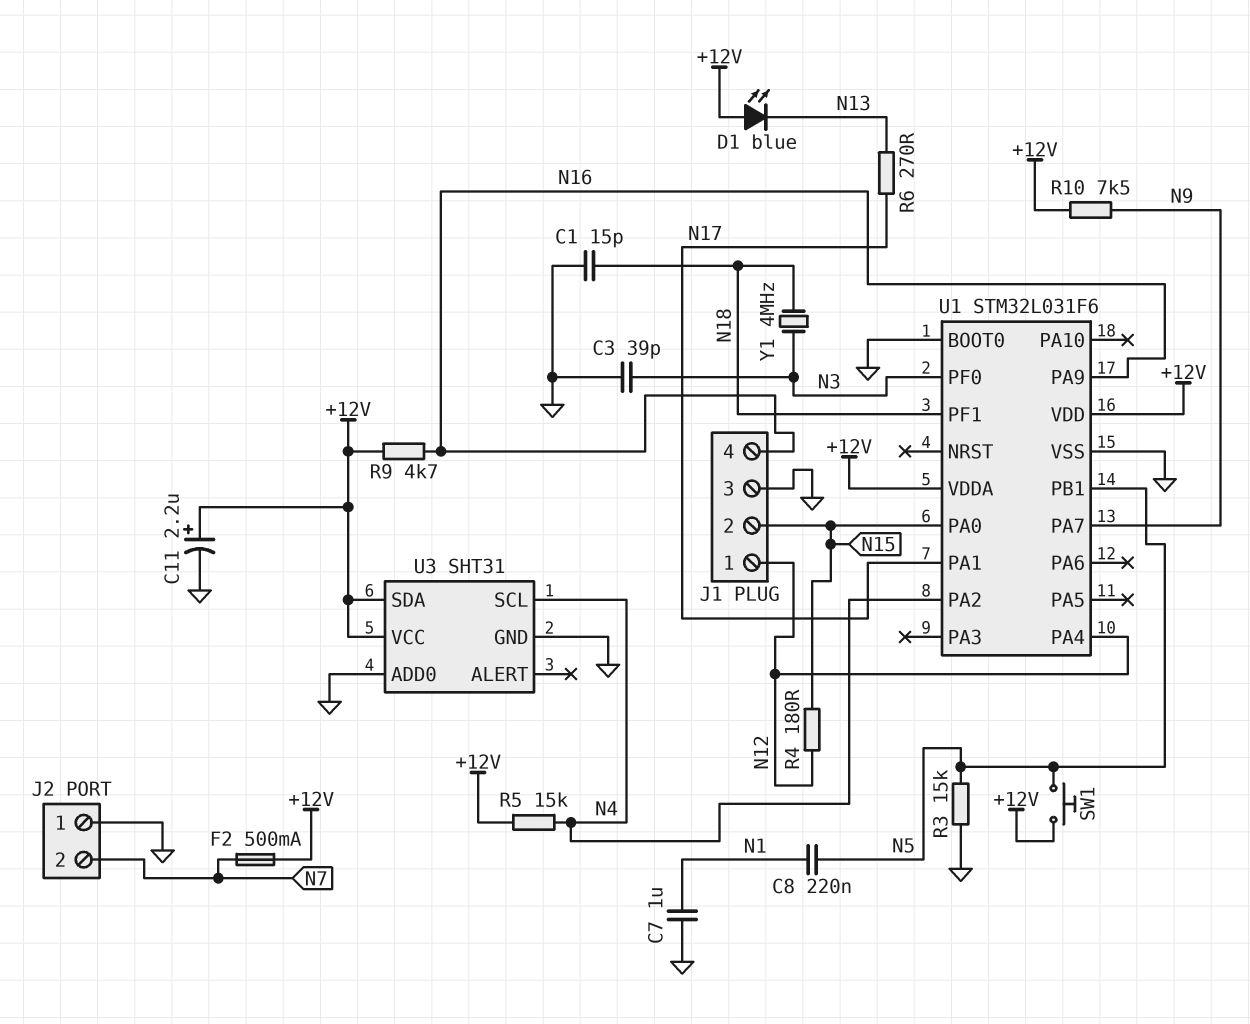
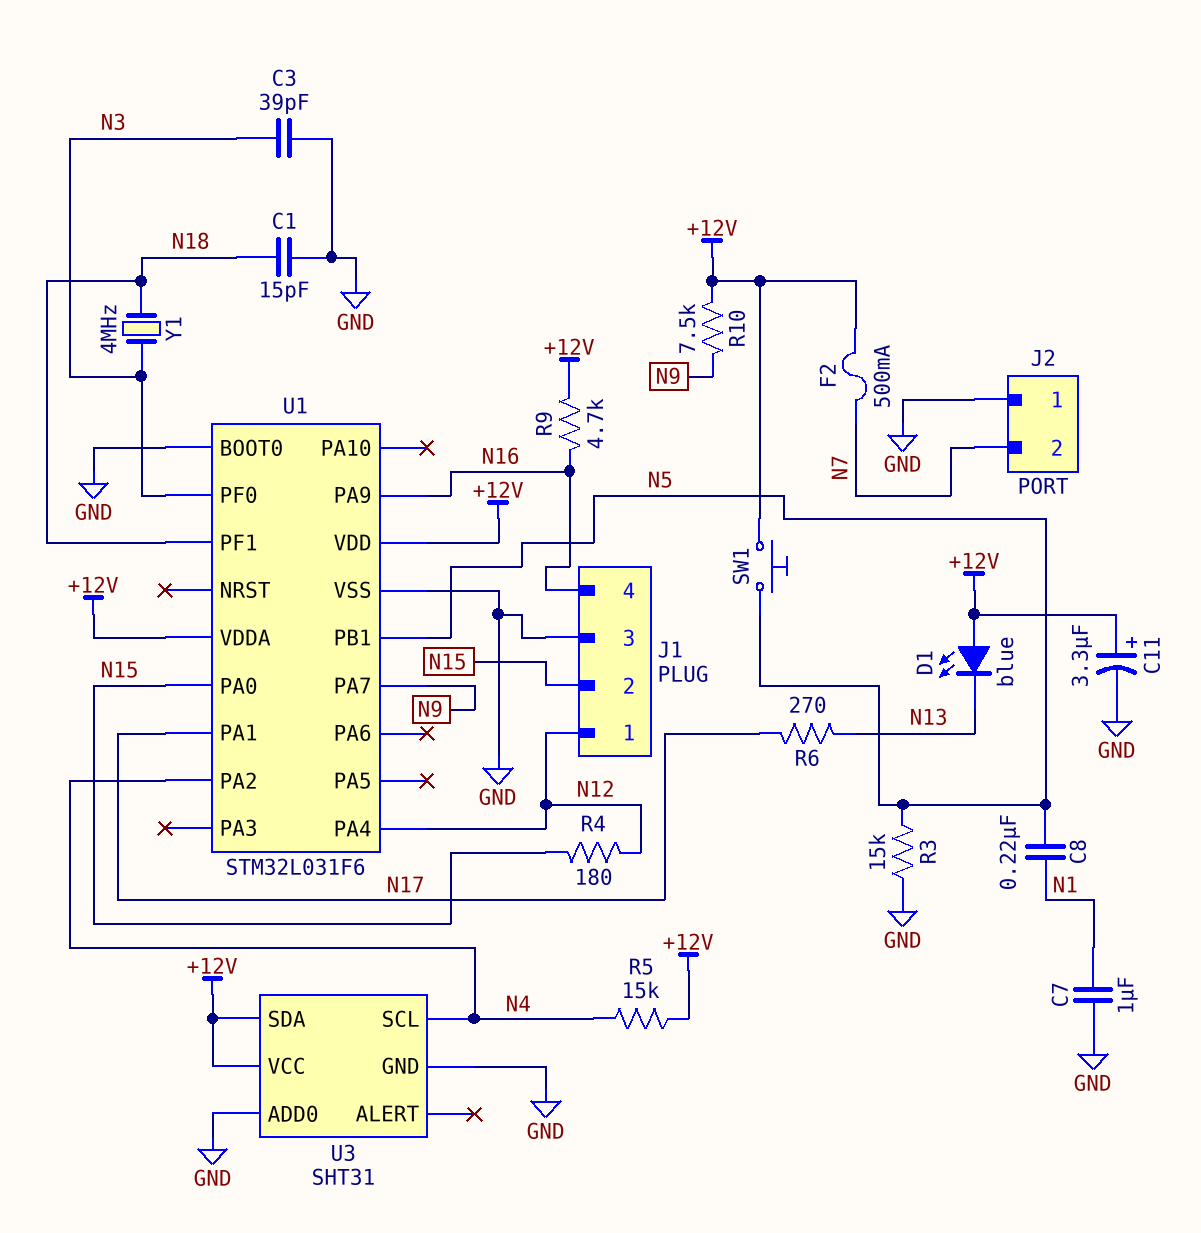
C11: 2.2uF (plus +12V, minus GND) -> 3.3uF (plus +12V, minus GND)

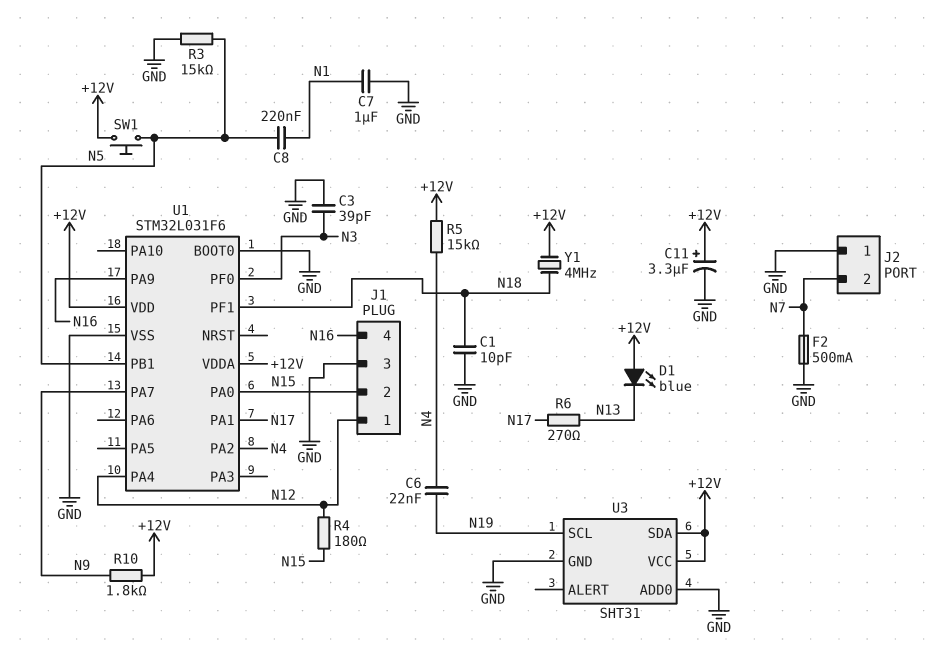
C1: 15pF (GND, N18) -> 10pF (GND, N18)
C6: none -> 22nF (N4, N19)
F2: 500mA (+12V, N7) -> 500mA (GND, N7)
R9: 4.7k (+12V, N16) -> none
R10: 7.5k (+12V, N9) -> 1.8k (+12V, N9)
U3 pin SCL: N4 -> N19
Y1: 4MHz (N3, N18) -> 4MHz (+12V, N18)

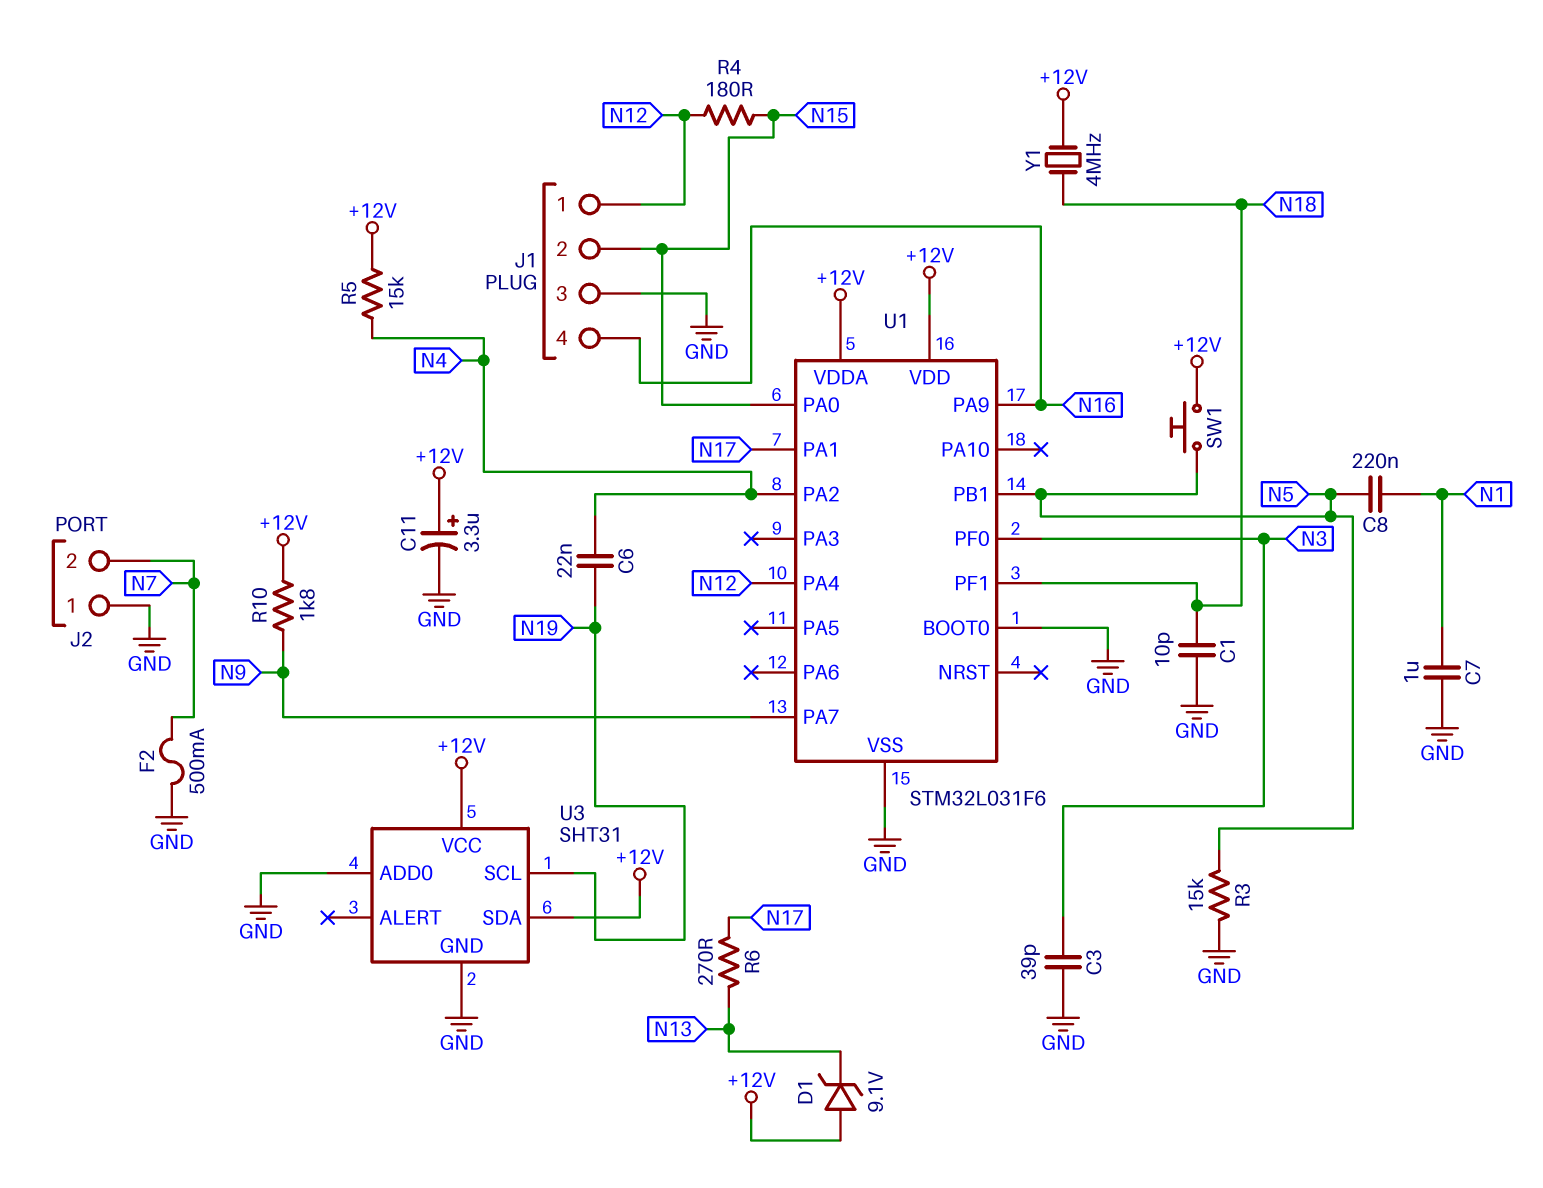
D1: LED blue (A +12V, K N13) -> zener 9.1V (A +12V, K N13)

